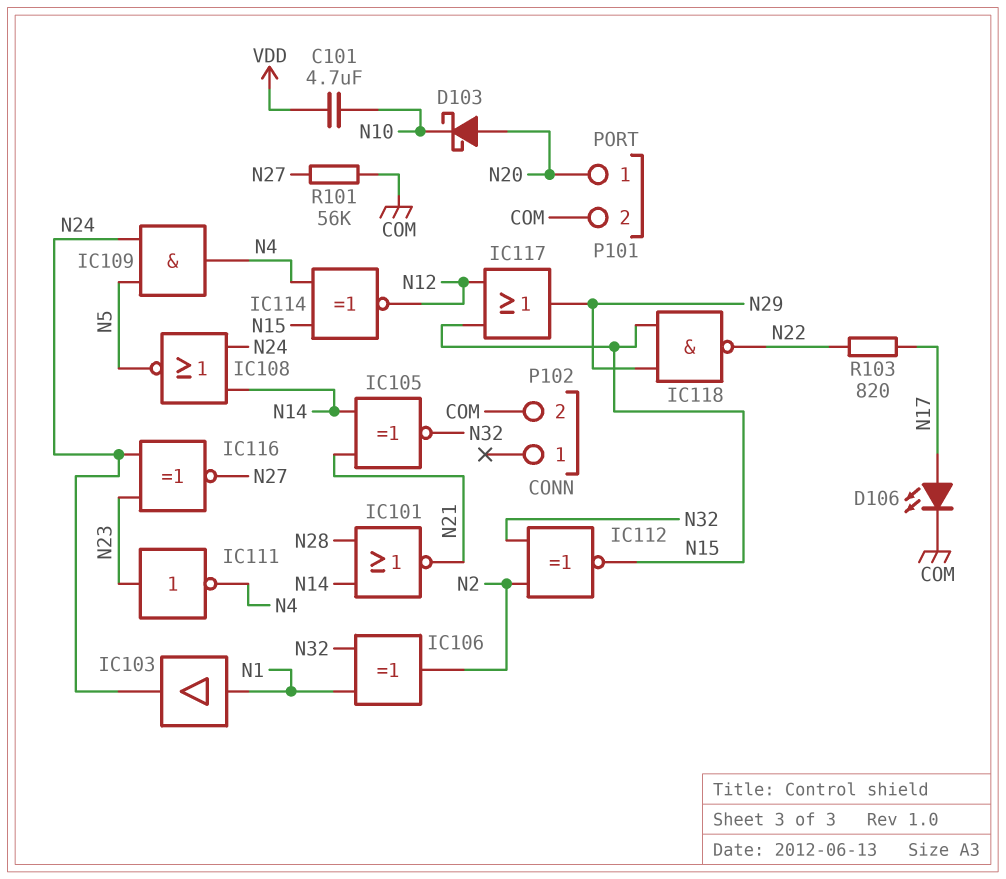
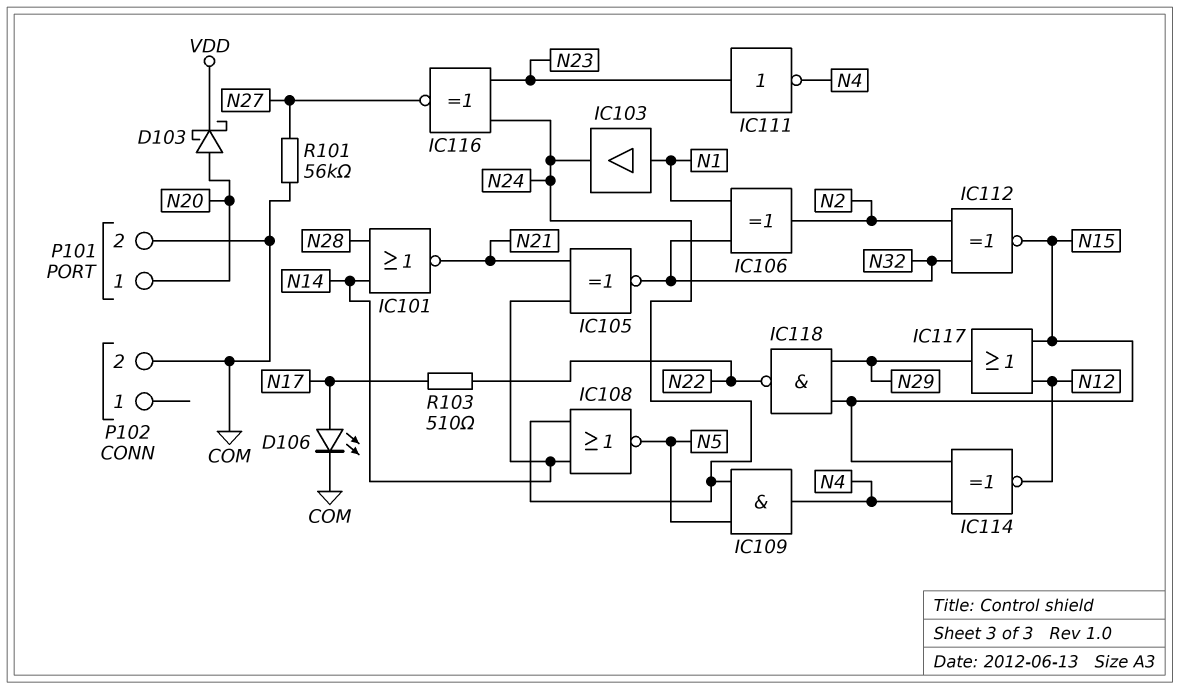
C101: 4.7uF (N10, VDD) -> none
D103: schottky (A N20, K N10) -> schottky (A N20, K VDD)
R103: 820 (N17, N22) -> 510 (N17, N22)

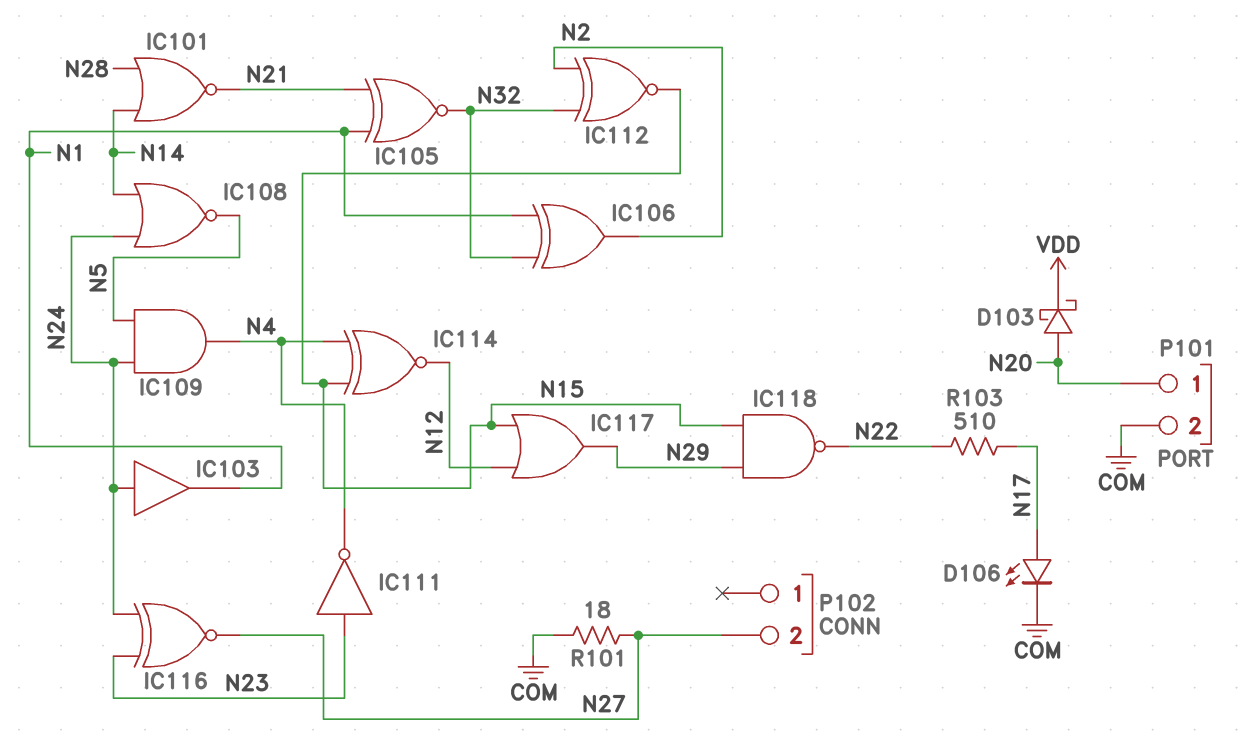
IC103: buffer (in N1, out N24) -> buffer (in N24, out N1)
IC105: XNOR (in N14, in N21, out N32) -> XNOR (in N1, in N21, out N32)
P102 pin 2: COM -> N27
R101: 56k (COM, N27) -> 18 (COM, N27)

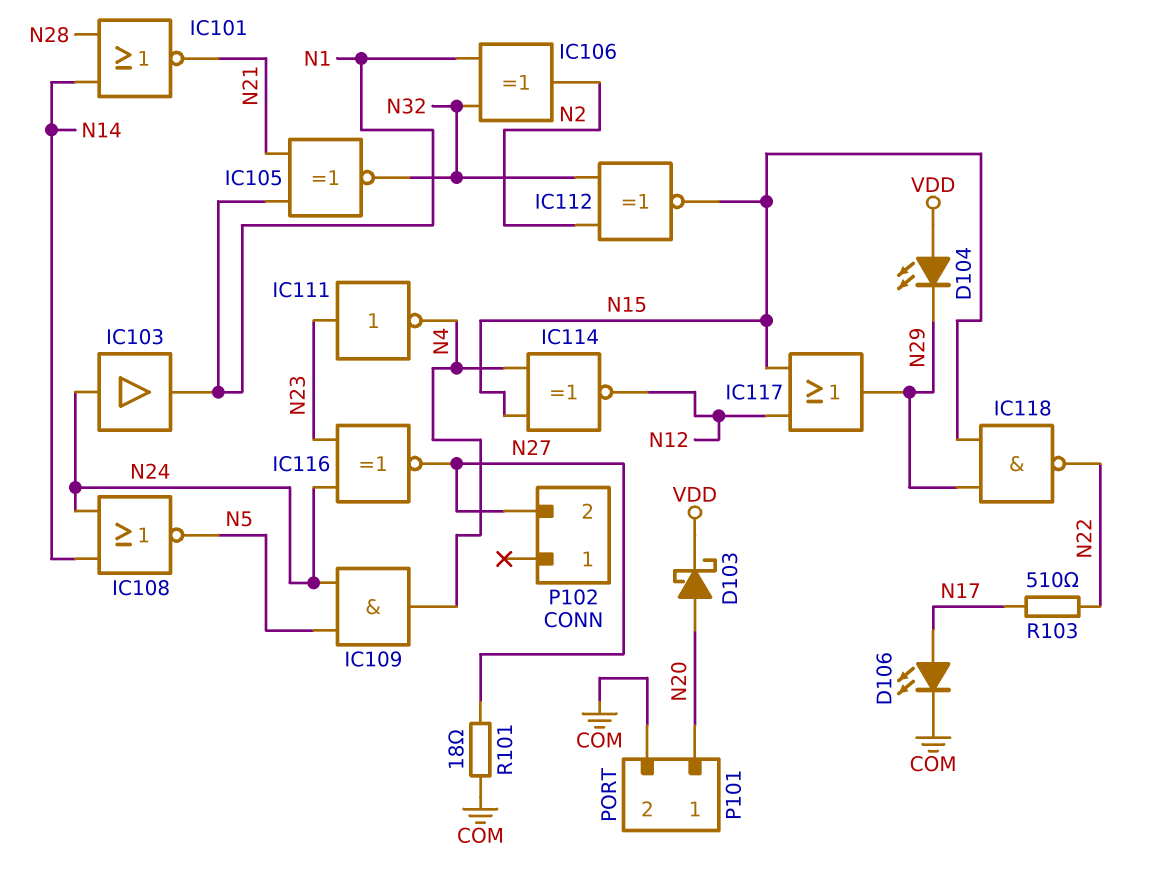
D104: none -> LED (A VDD, K N29)

